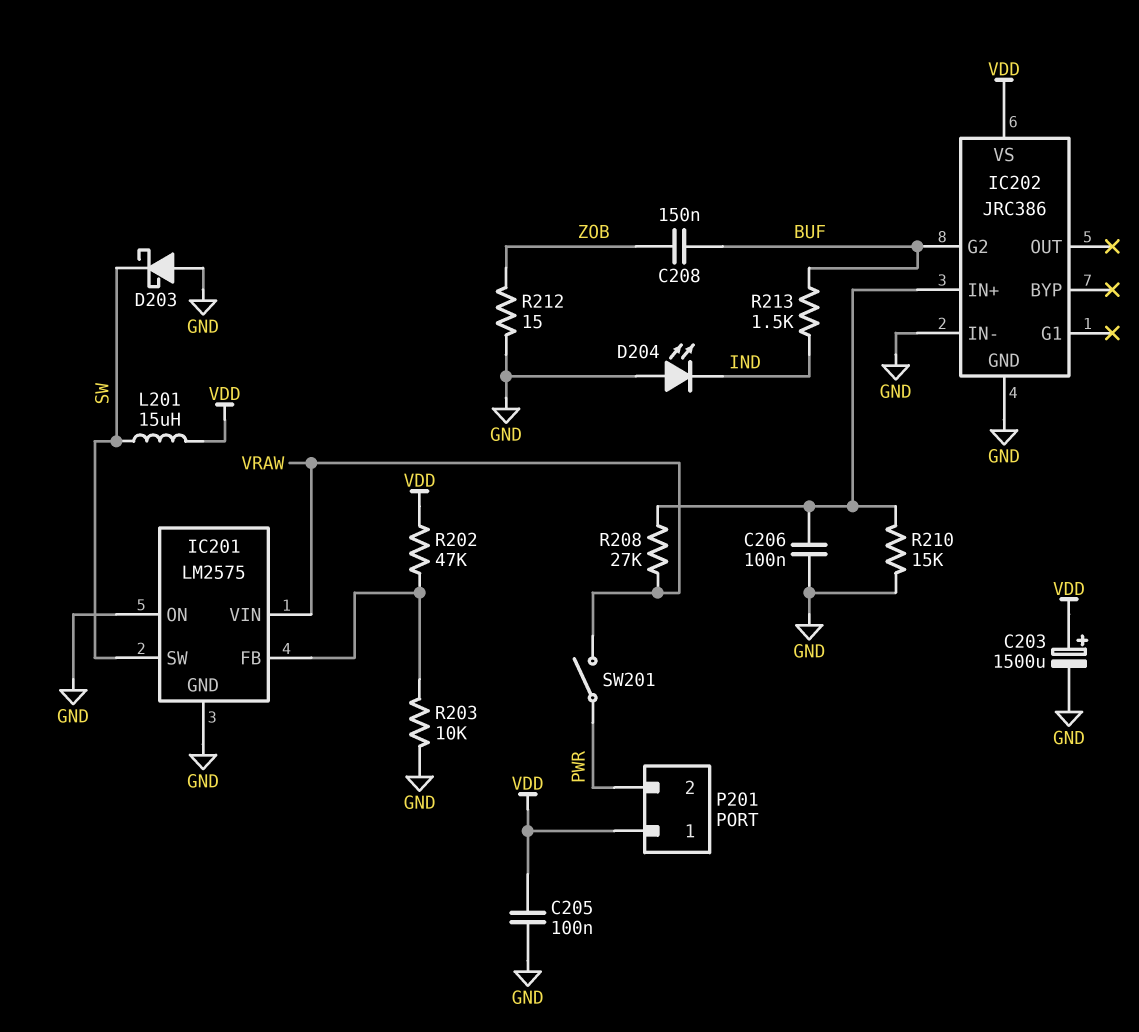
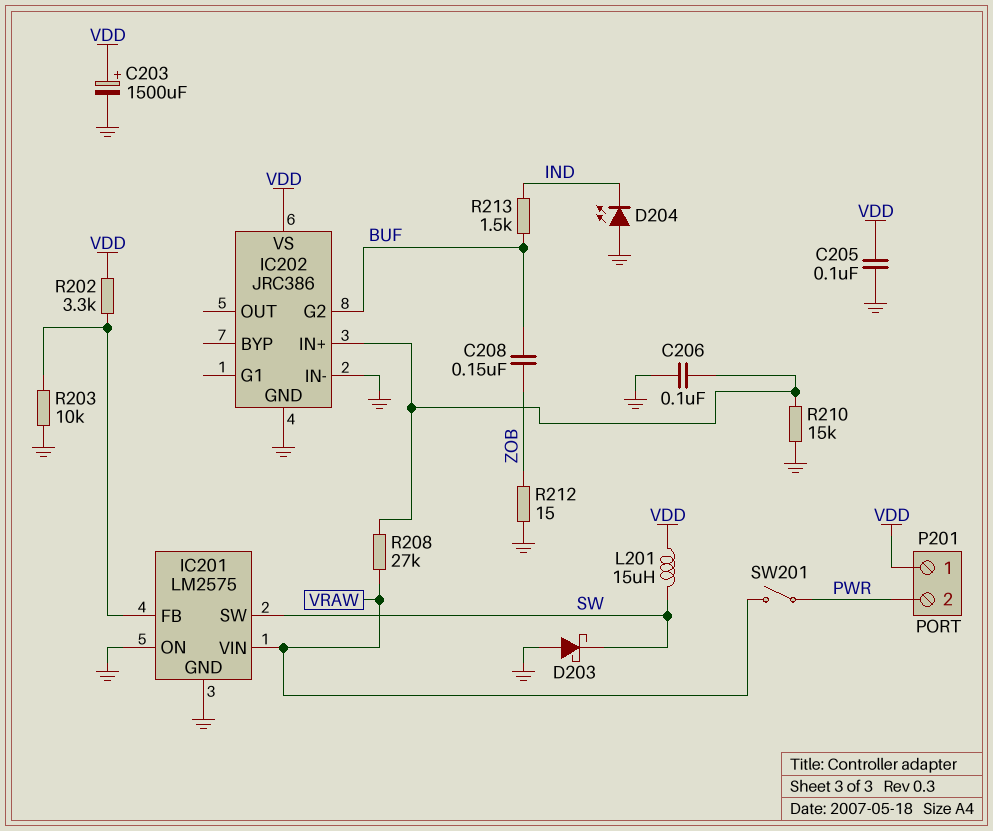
R202: 47k (IC201/FB, VDD) -> 3.3k (IC201/FB, VDD)

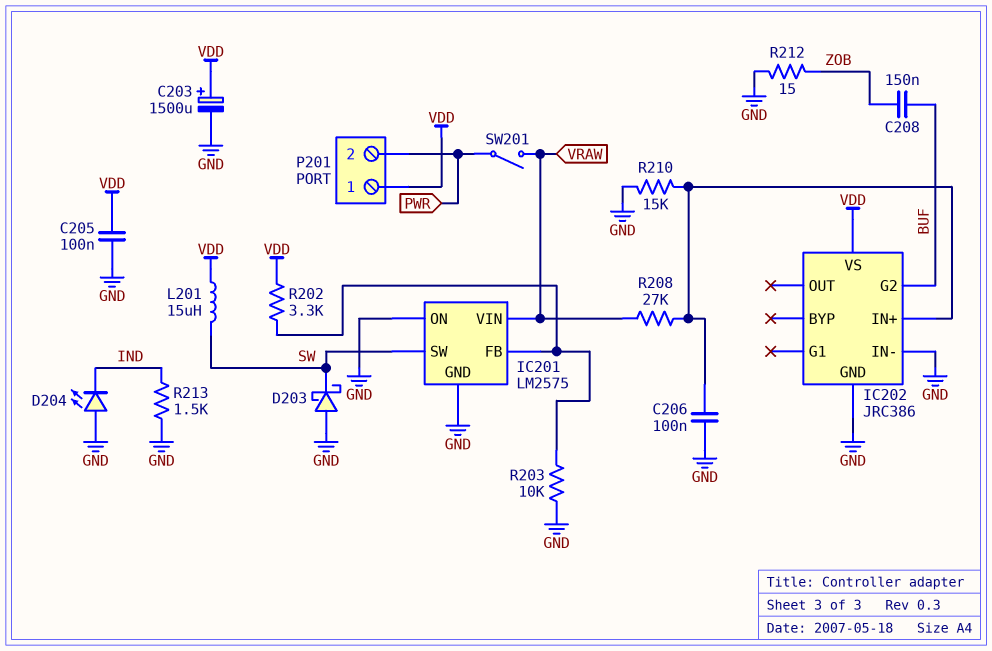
R213: 1.5k (BUF, IND) -> 1.5k (GND, IND)

